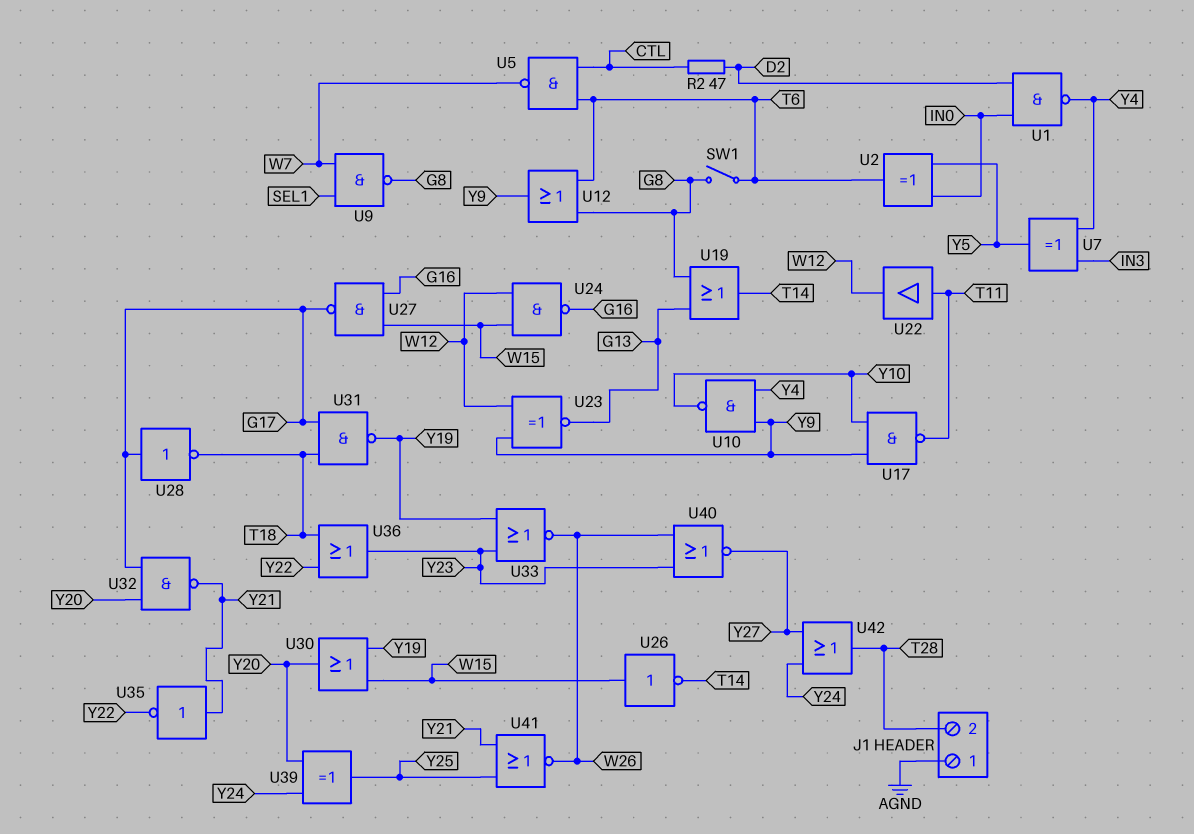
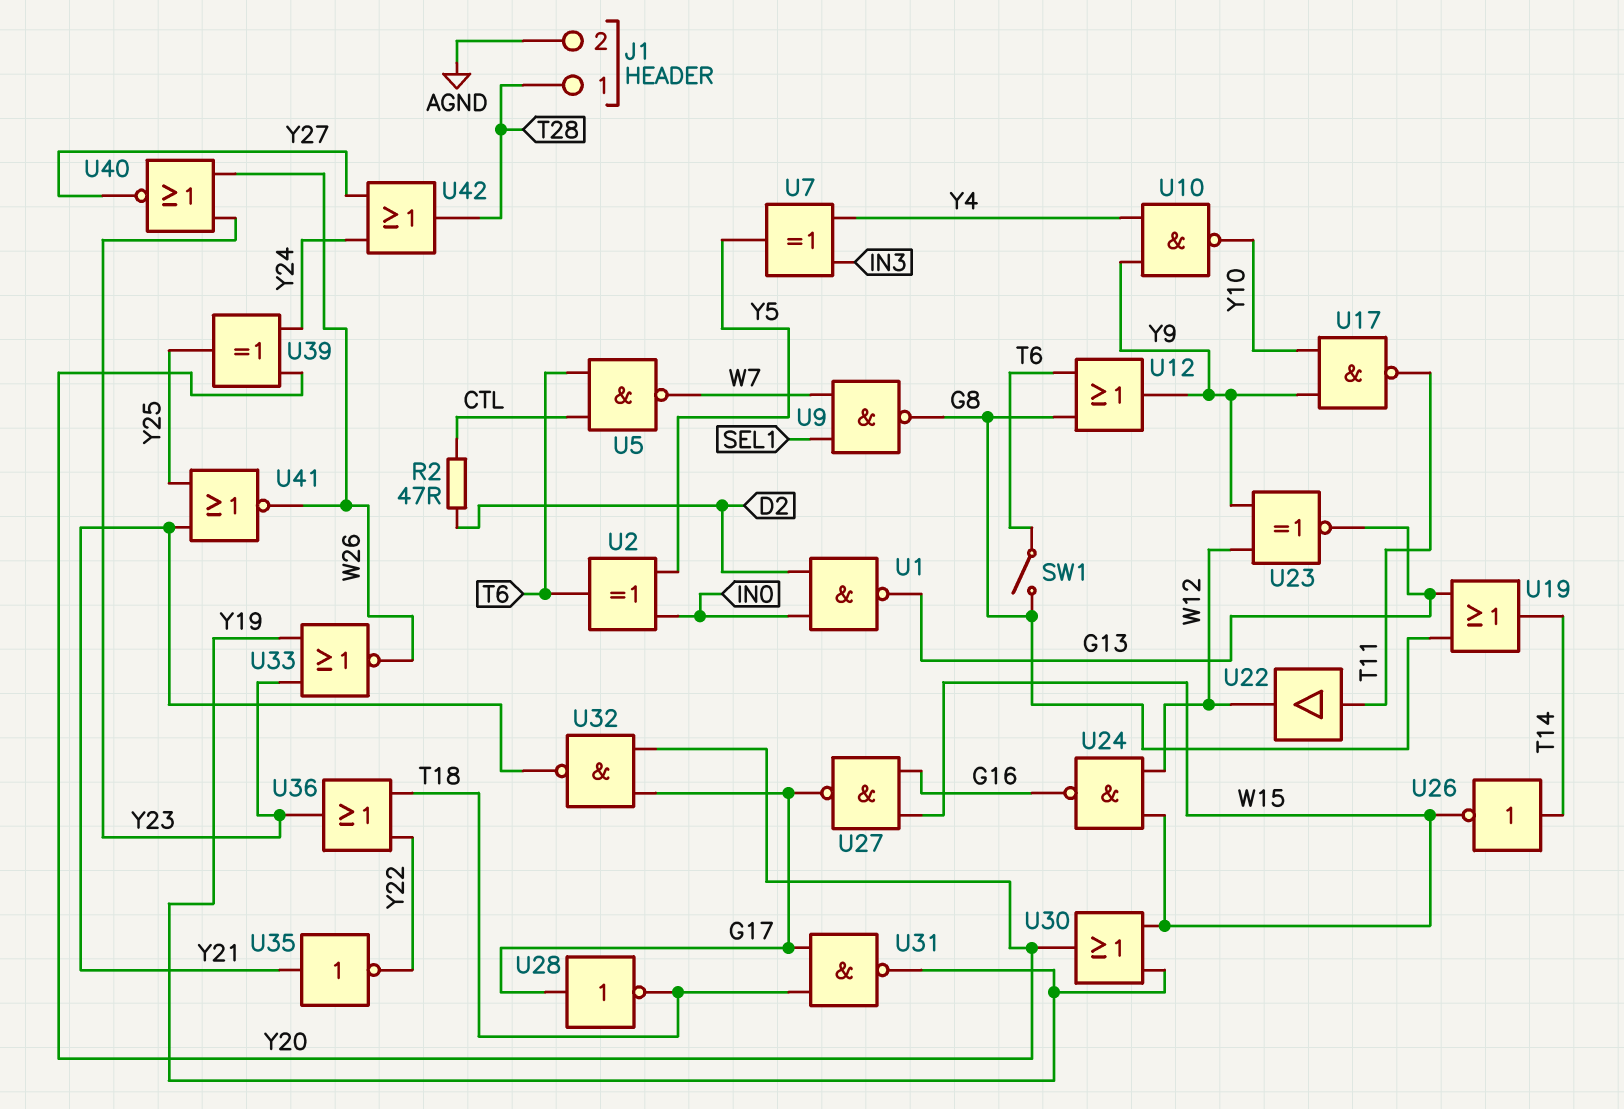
J1 pin 1: AGND -> T28
J1 pin 2: T28 -> AGND
U1: NAND (in D2, in IN0, out Y4) -> NAND (in D2, in IN0, out G13)
U26: NOT (in W15, out T14) -> NOT (in T14, out W15)

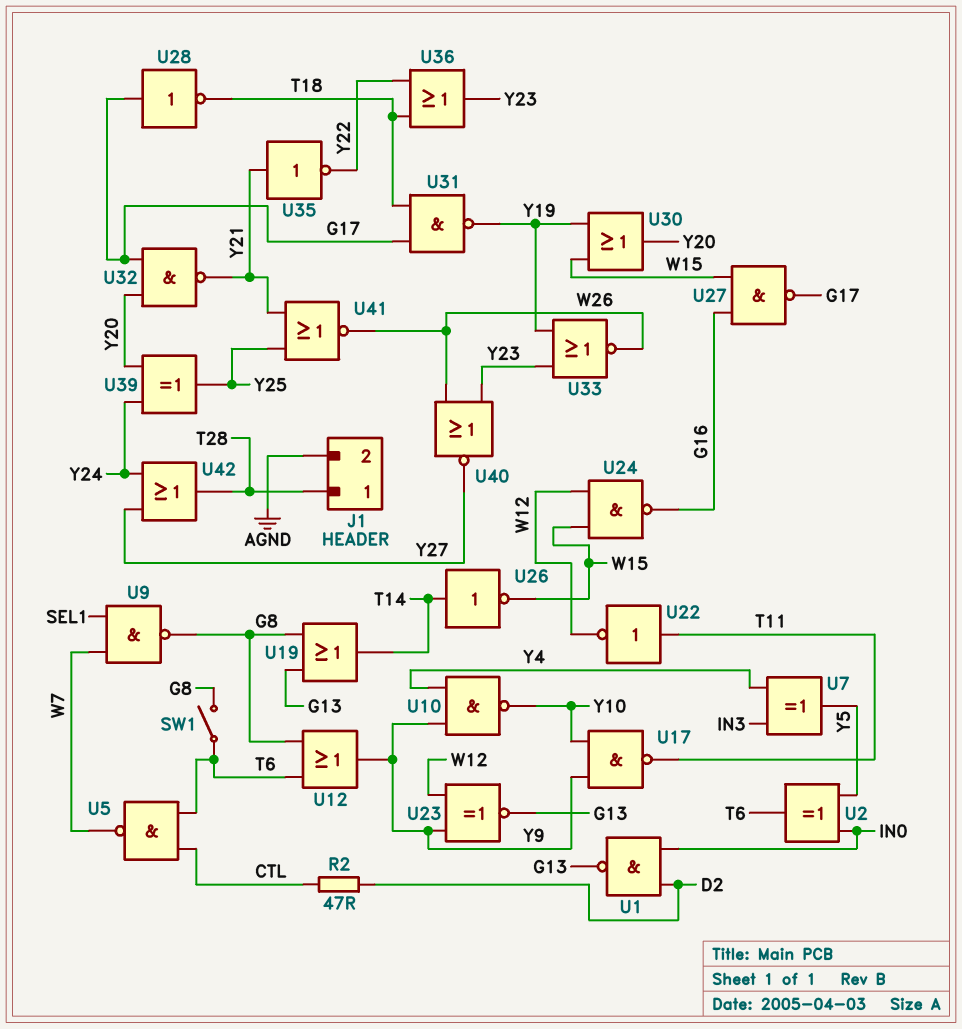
U22: buffer (in T11, out W12) -> NOT (in T11, out W12)

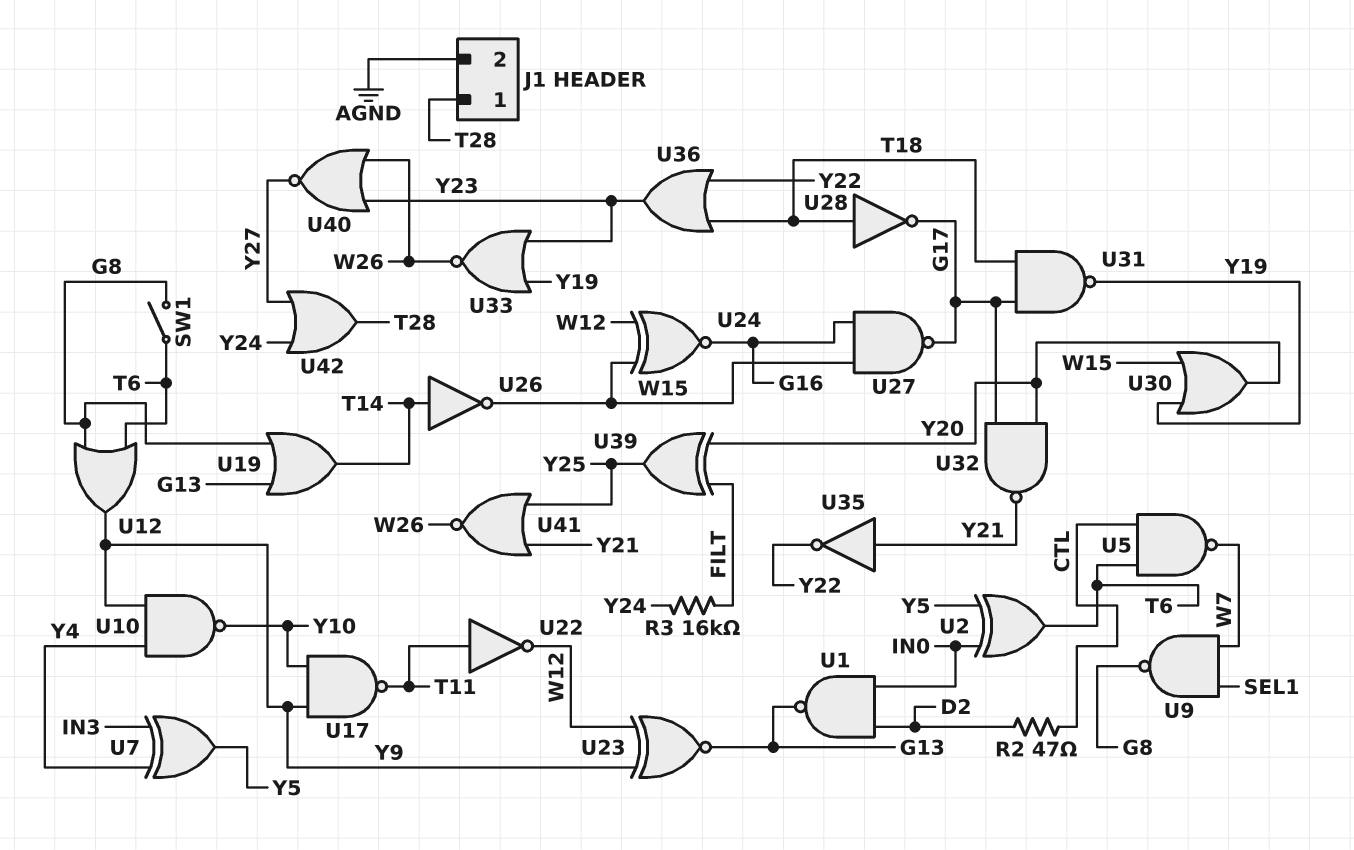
R3: none -> 16k (FILT, Y24)
U24: NAND (in W12, in W15, out G16) -> XNOR (in W12, in W15, out G16)
U28: NOT (in G17, out T18) -> NOT (in T18, out G17)
U39: XOR (in Y20, in Y24, out Y25) -> XOR (in FILT, in Y20, out Y25)

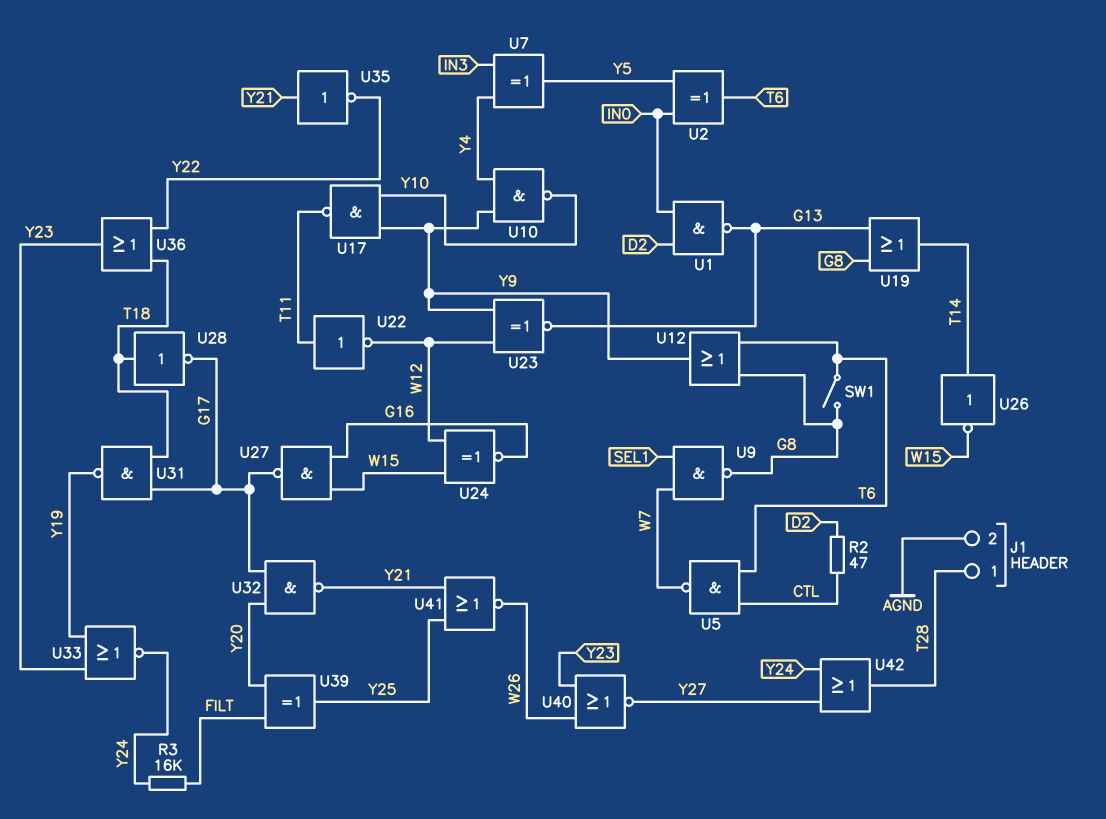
U30: OR (in W15, in Y19, out Y20) -> none
U33: NOR (in Y19, in Y23, out W26) -> NOR (in Y19, in Y23, out Y24)

